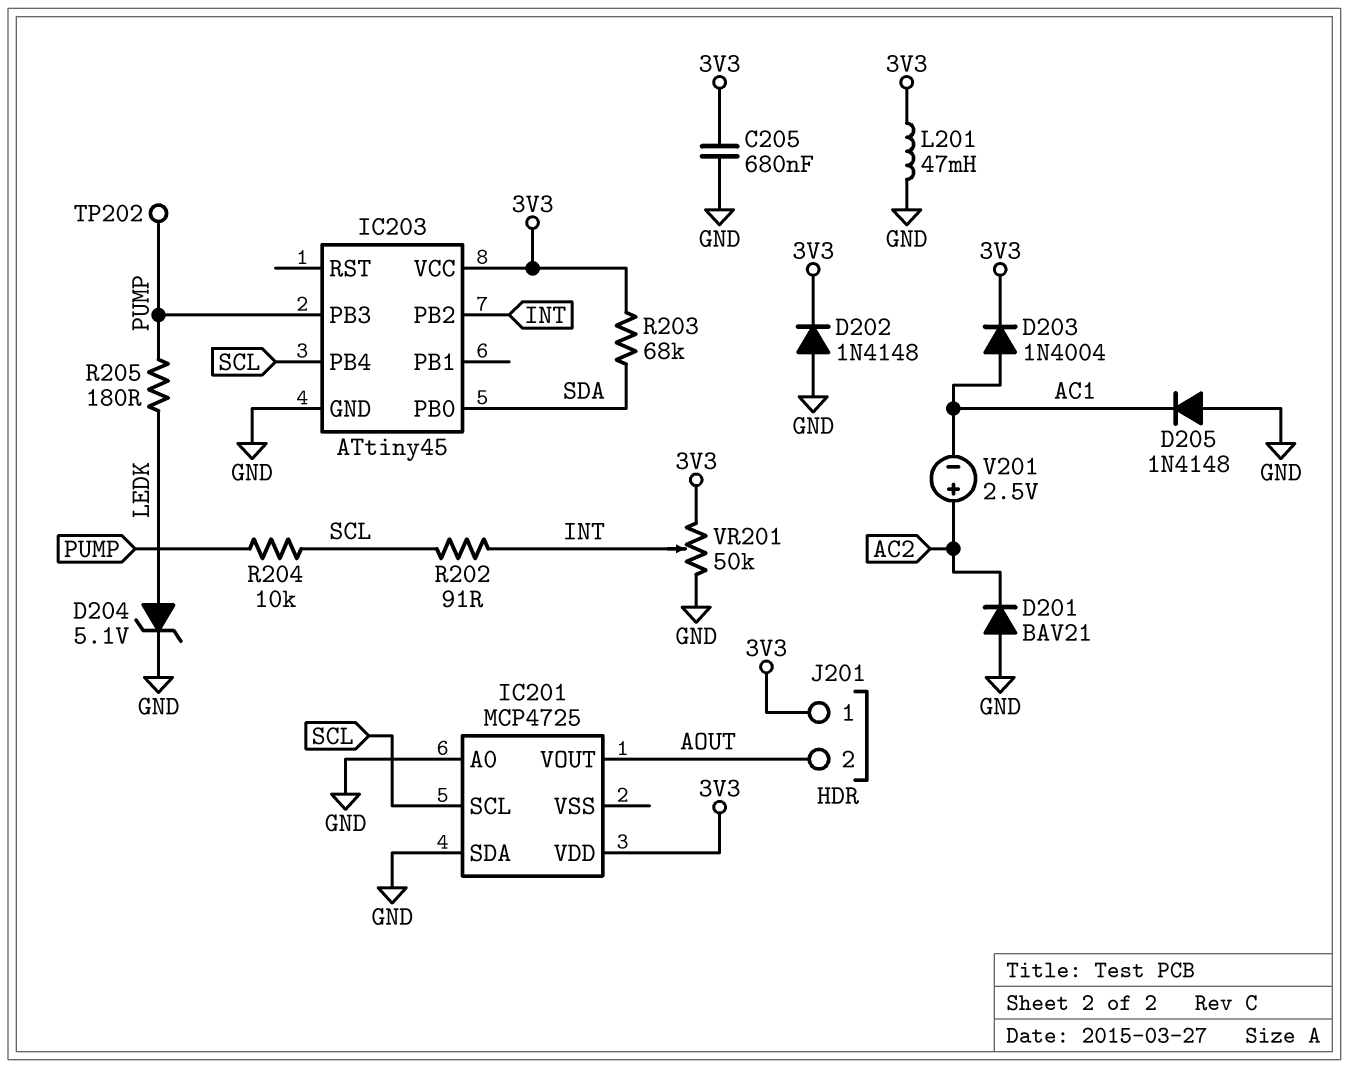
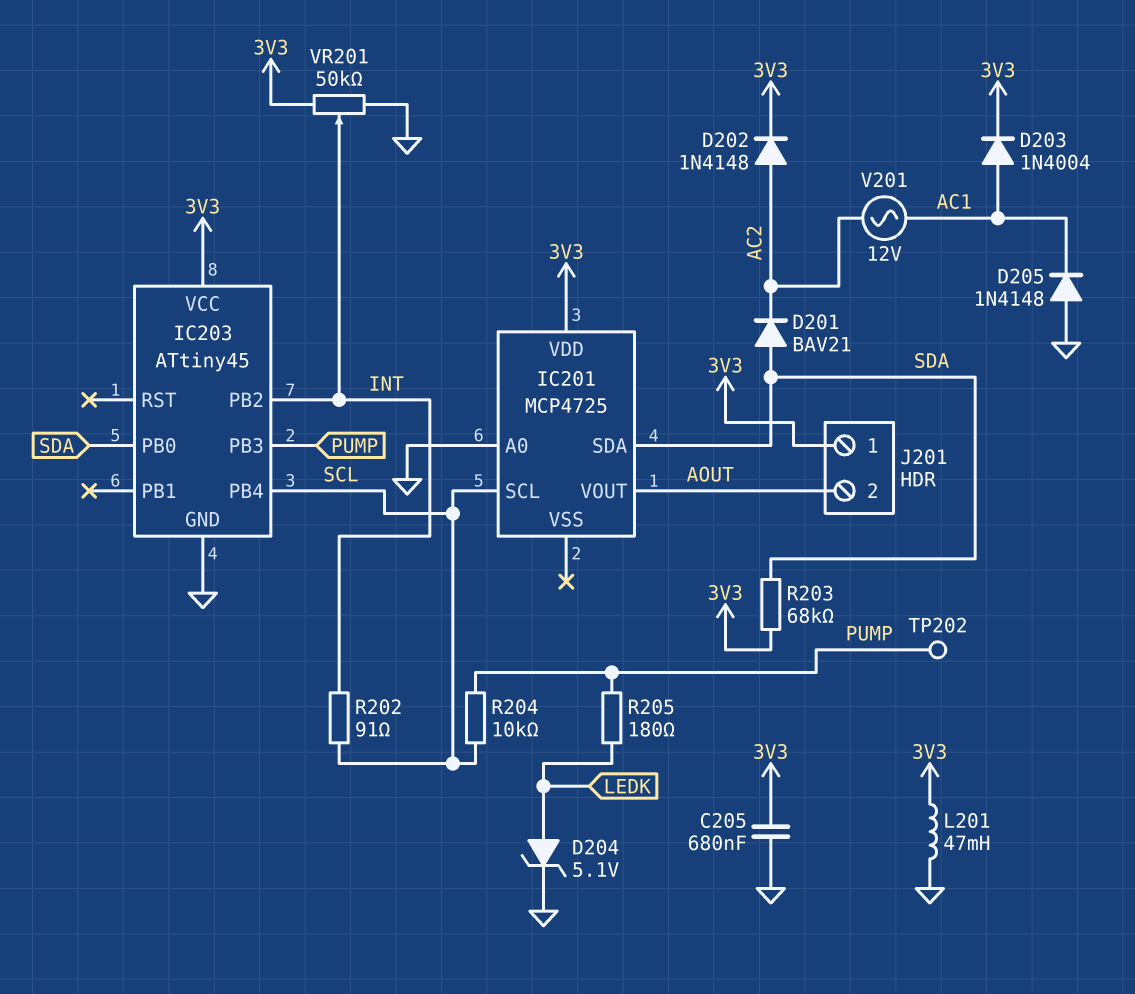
D201: diode BAV21 (A GND, K AC2) -> diode BAV21 (A SDA, K AC2)
D202: diode 1N4148 (A GND, K 3V3) -> diode 1N4148 (A AC2, K 3V3)
IC201 pin SDA: GND -> SDA
V201: 2.5V (plus AC2, minus AC1) -> AC 12V (AC1, AC2)

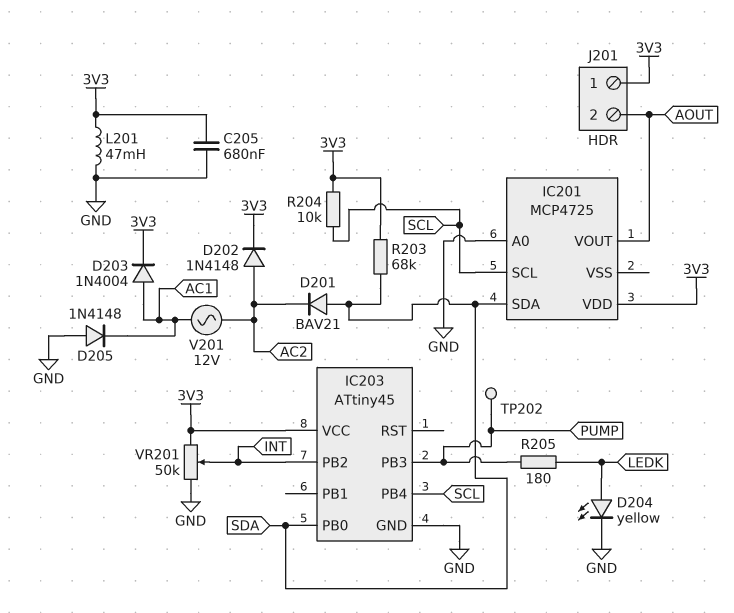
D204: zener 5.1V (A LEDK, K GND) -> LED yellow (A LEDK, K GND)
R202: 91 (INT, SCL) -> none
R204: 10k (PUMP, SCL) -> 10k (3V3, SCL)

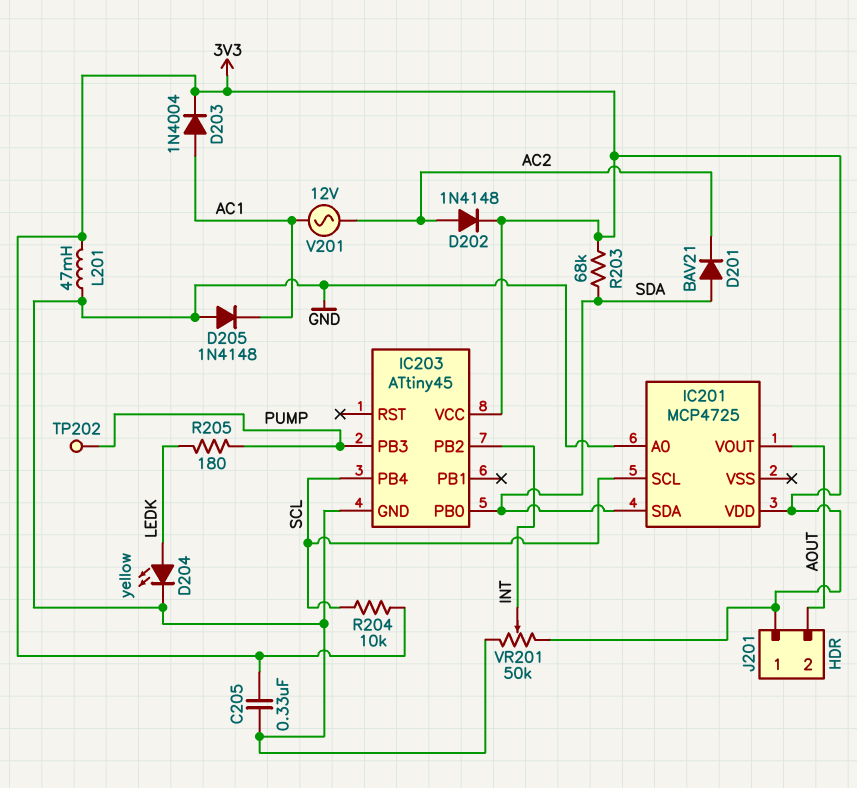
C205: 680nF (3V3, GND) -> 330nF (3V3, GND)

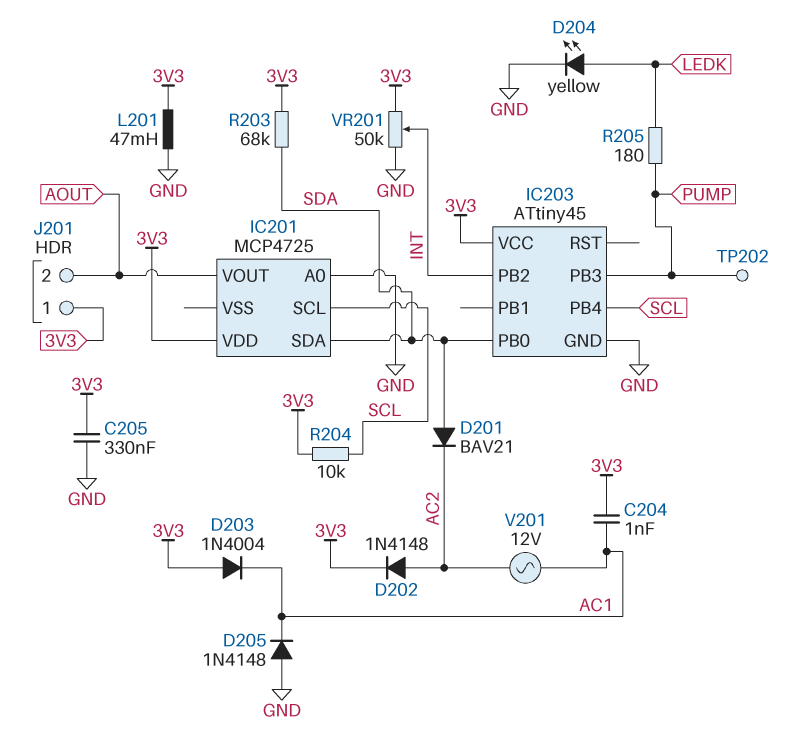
C204: none -> 1nF (3V3, AC1)
D203: diode 1N4004 (A AC1, K 3V3) -> diode 1N4004 (A 3V3, K AC1)

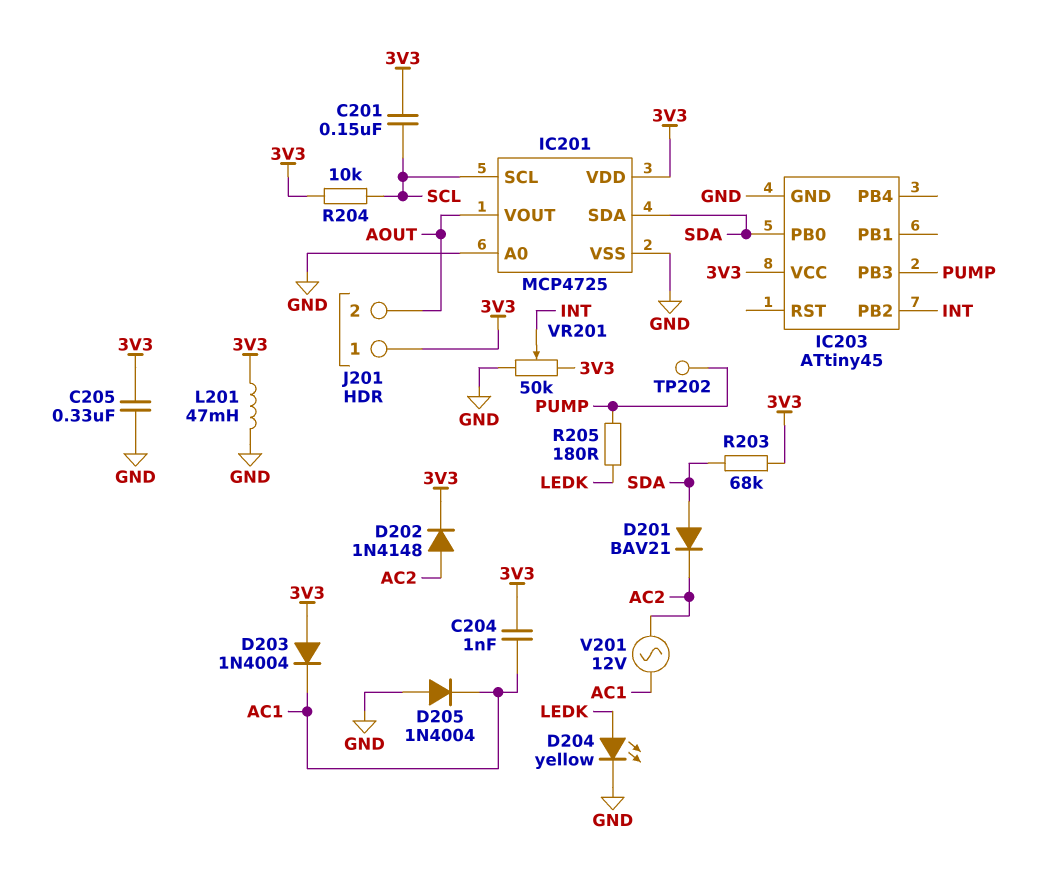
C201: none -> 150nF (3V3, SCL)
D205: diode 1N4148 (A GND, K AC1) -> diode 1N4004 (A GND, K AC1)
IC201 pin VSS: none -> GND
IC203 pin PB4: SCL -> none

